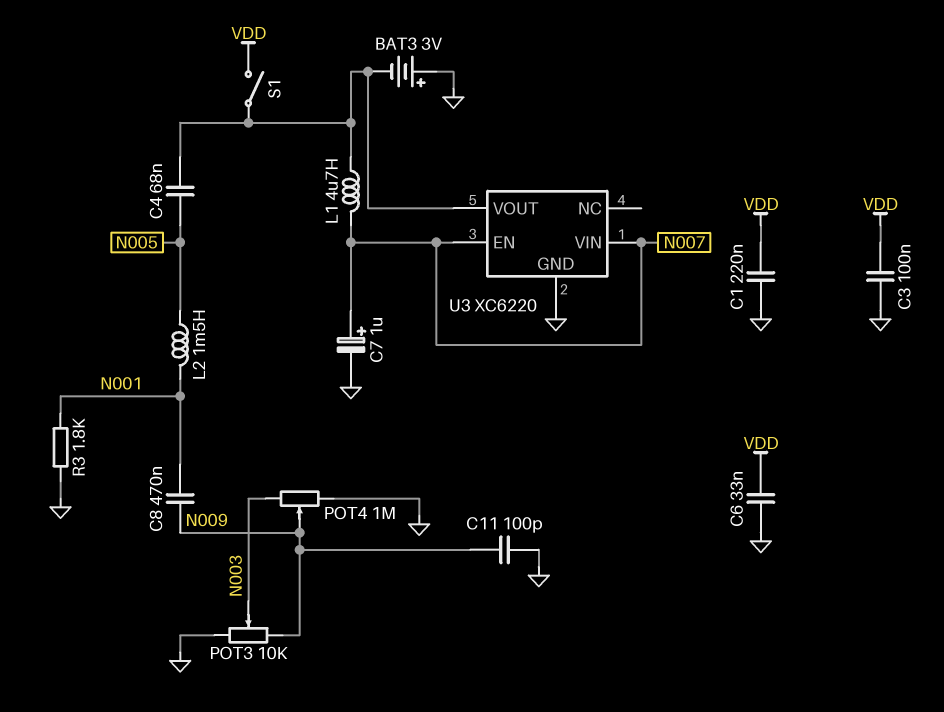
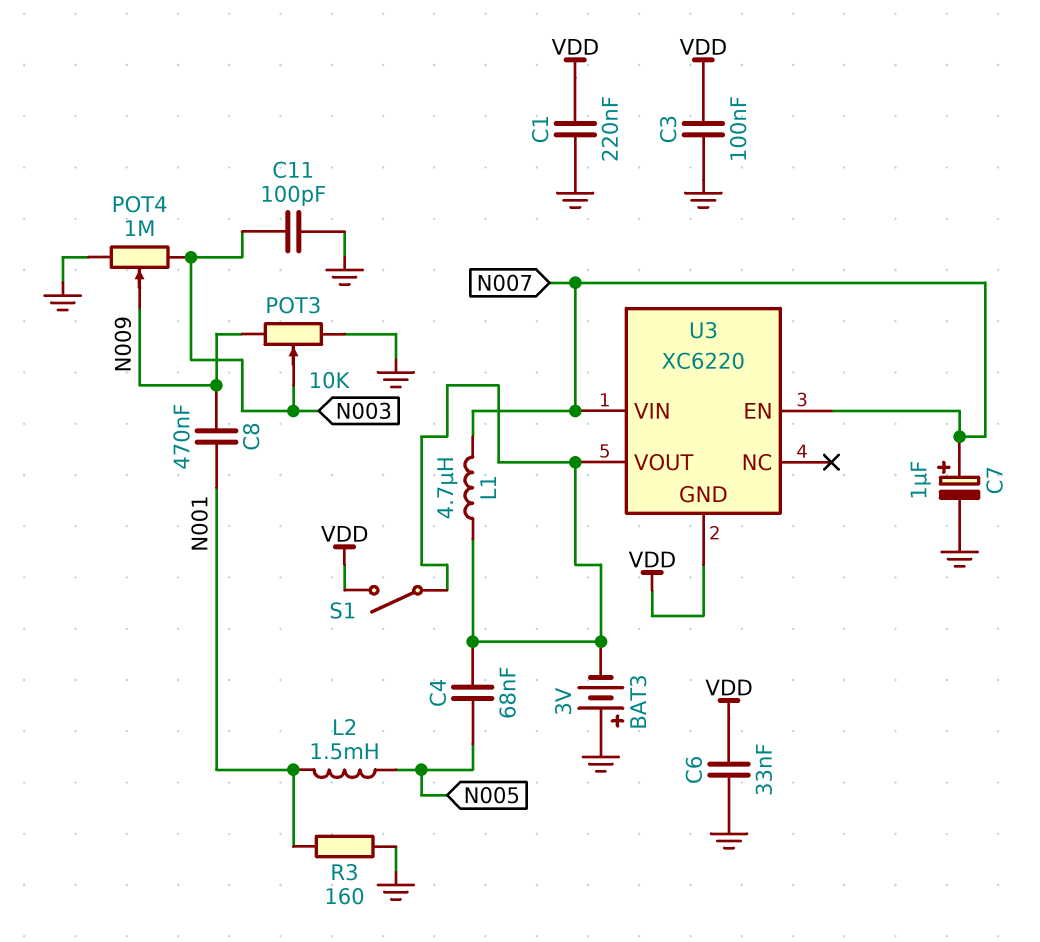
C11: 100pF (GND, N009) -> 100pF (GND, N003)
R3: 1.8k (GND, N001) -> 160 (GND, N001)
U3 pin GND: GND -> VDD

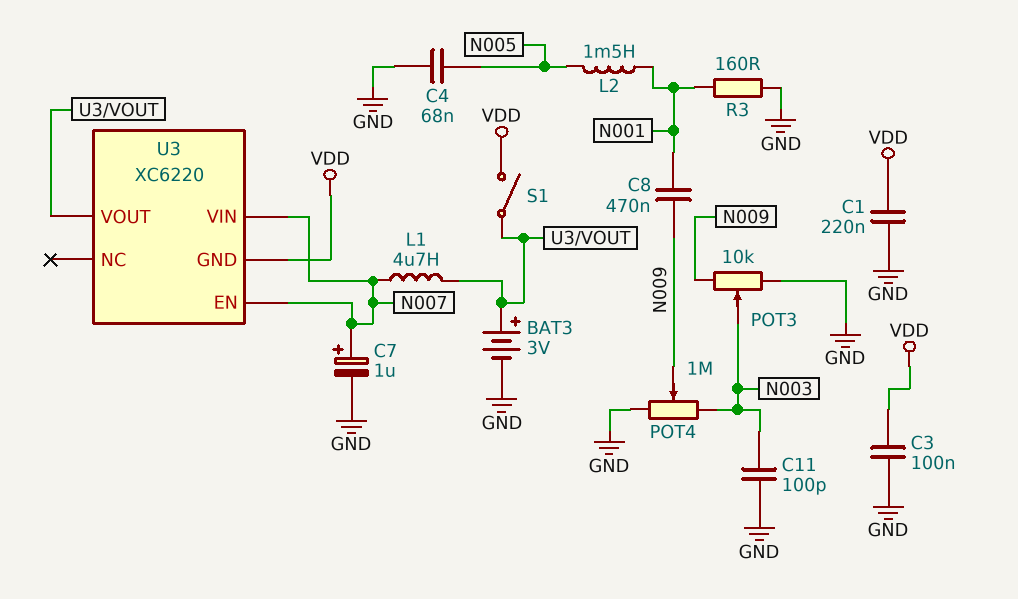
BAT3: 3V (plus GND, minus U3/VOUT) -> 3V (plus U3/VOUT, minus GND)
C4: 68nF (N005, U3/VOUT) -> 68nF (GND, N005)
C6: 33nF (GND, VDD) -> none

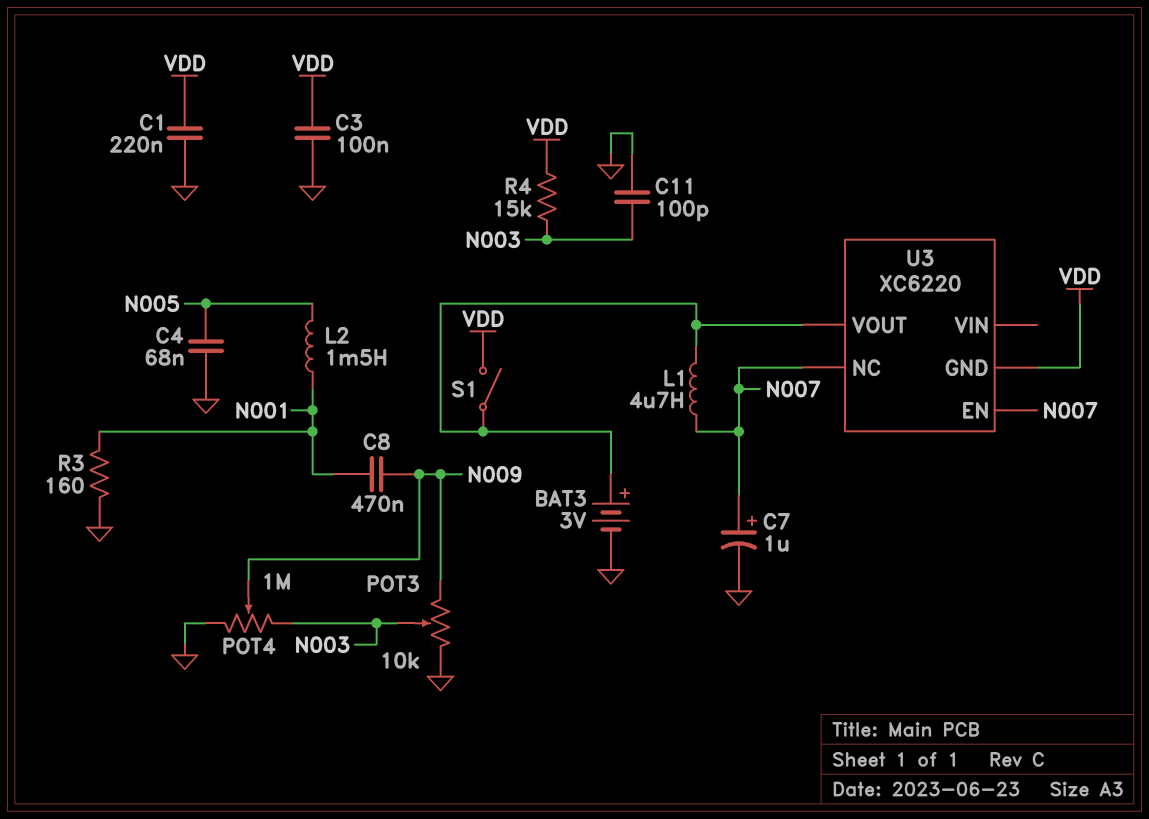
R4: none -> 15k (N003, VDD)
U3 pin NC: none -> N007
U3 pin VIN: N007 -> none

